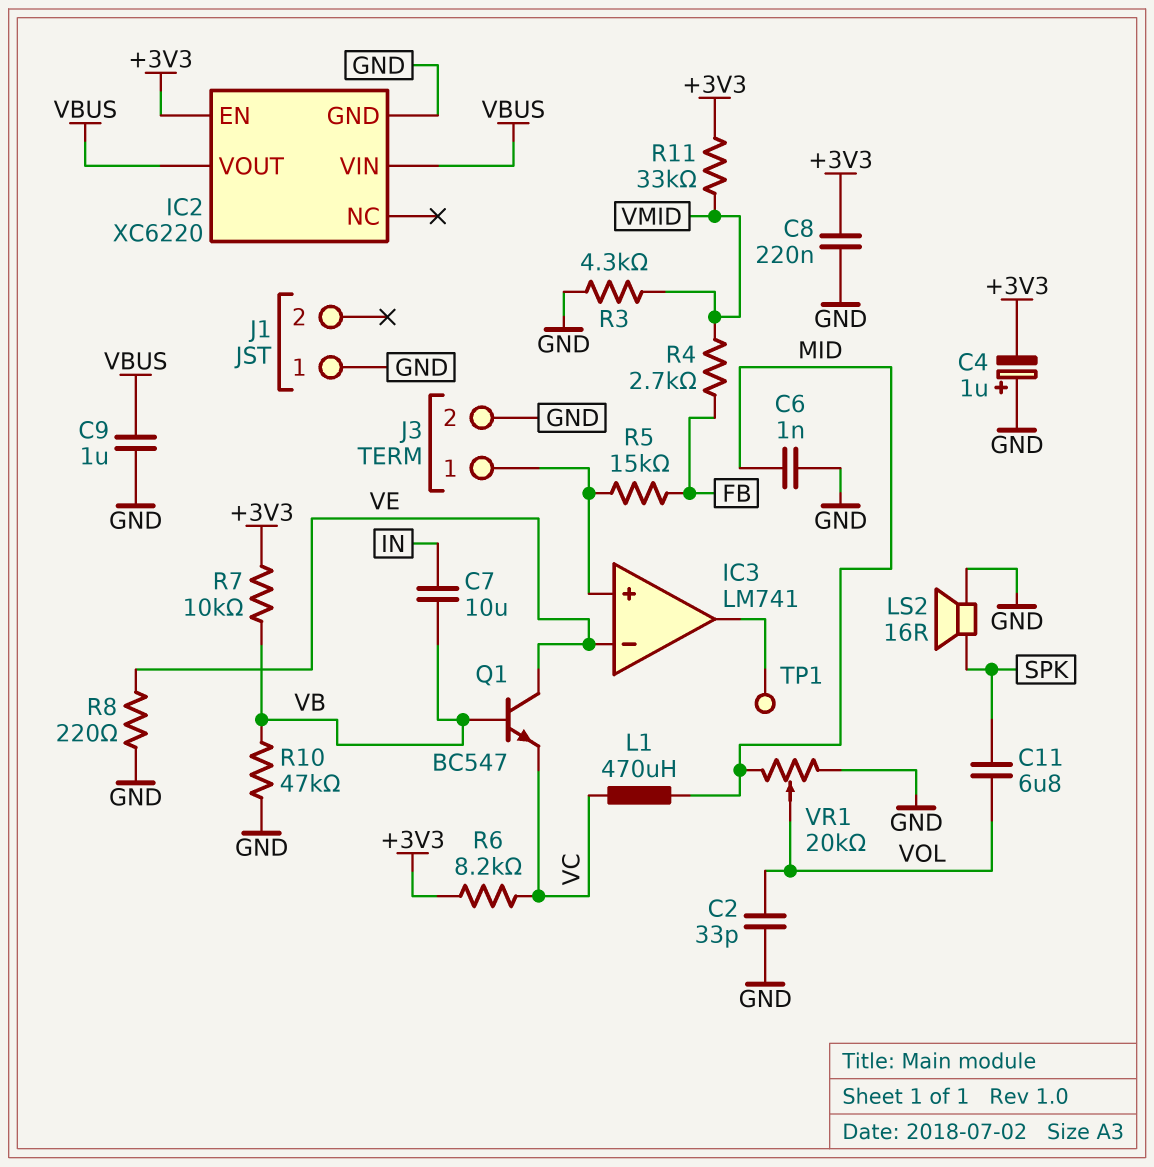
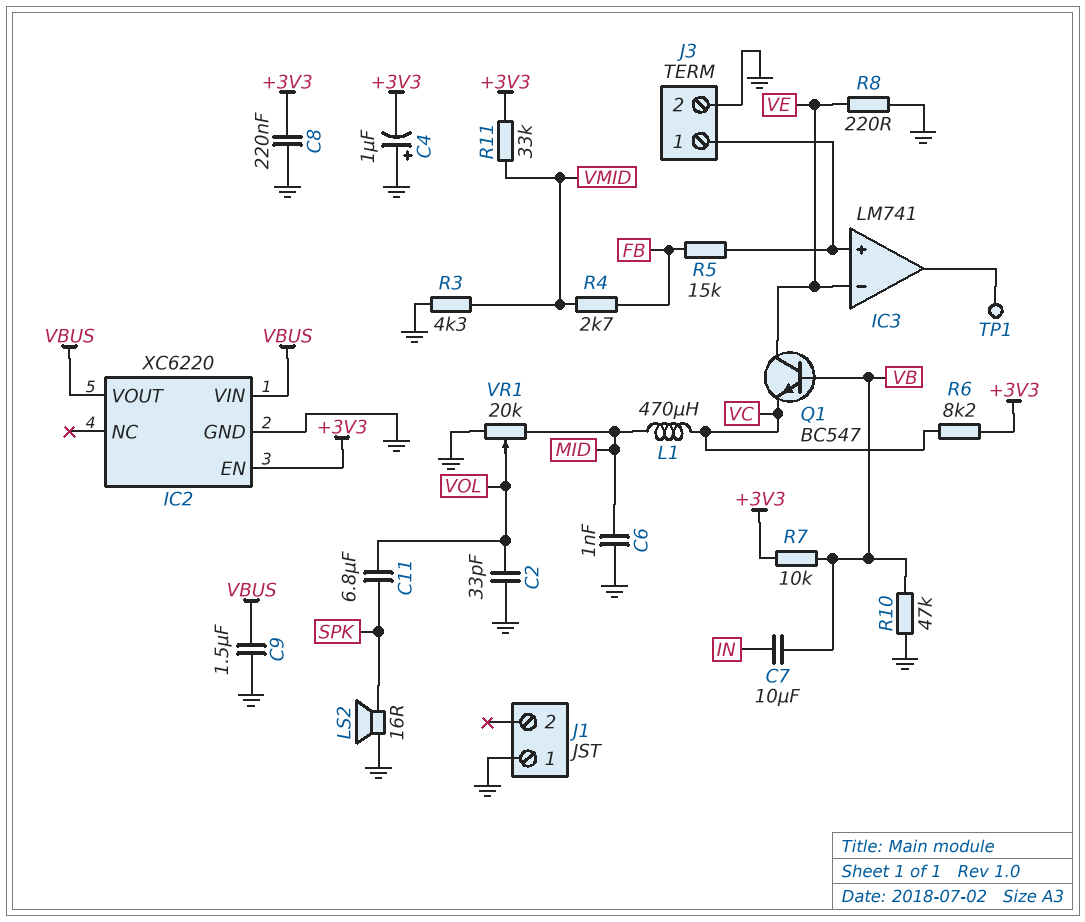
C9: 1uF (GND, VBUS) -> 1.5uF (GND, VBUS)

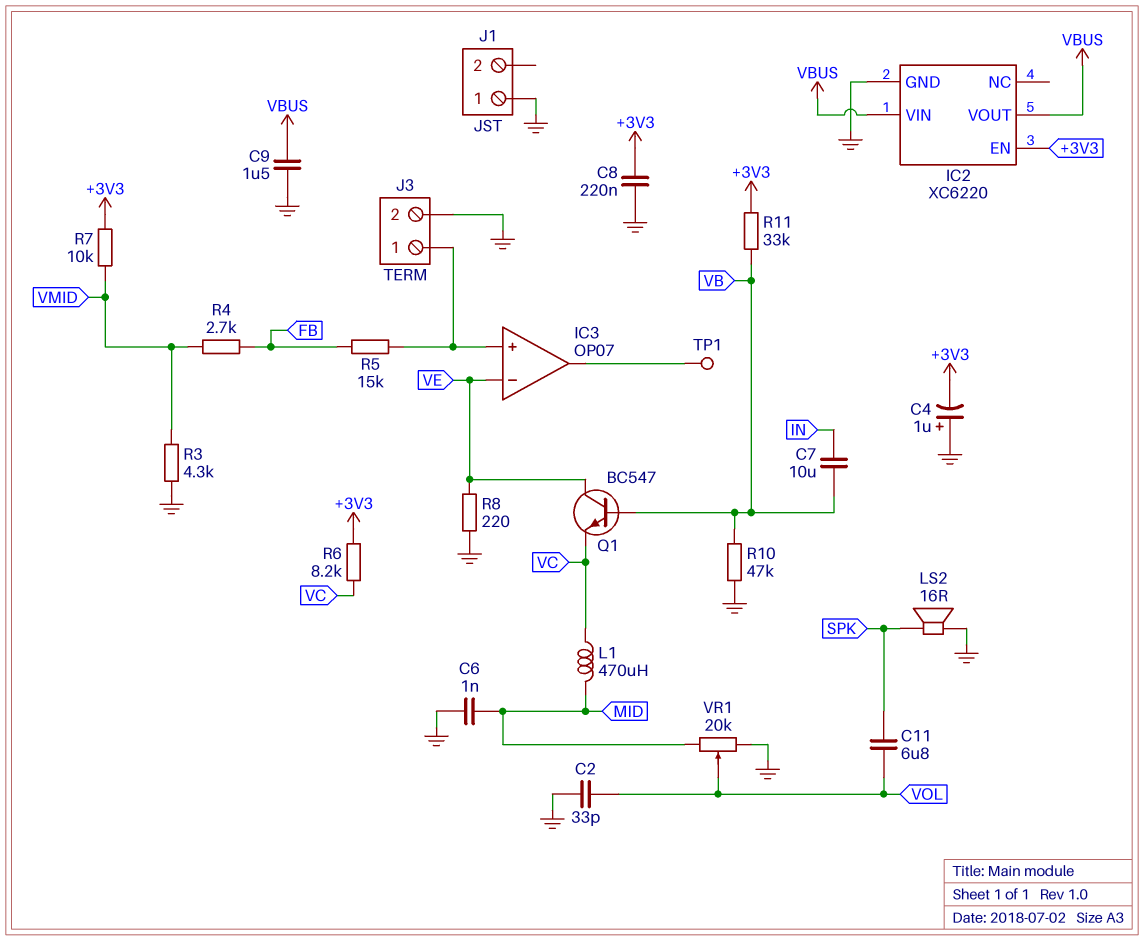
IC3: LM741 -> OP07
R7: 10k (+3V3, VB) -> 10k (+3V3, VMID)
R11: 33k (+3V3, VMID) -> 33k (+3V3, VB)

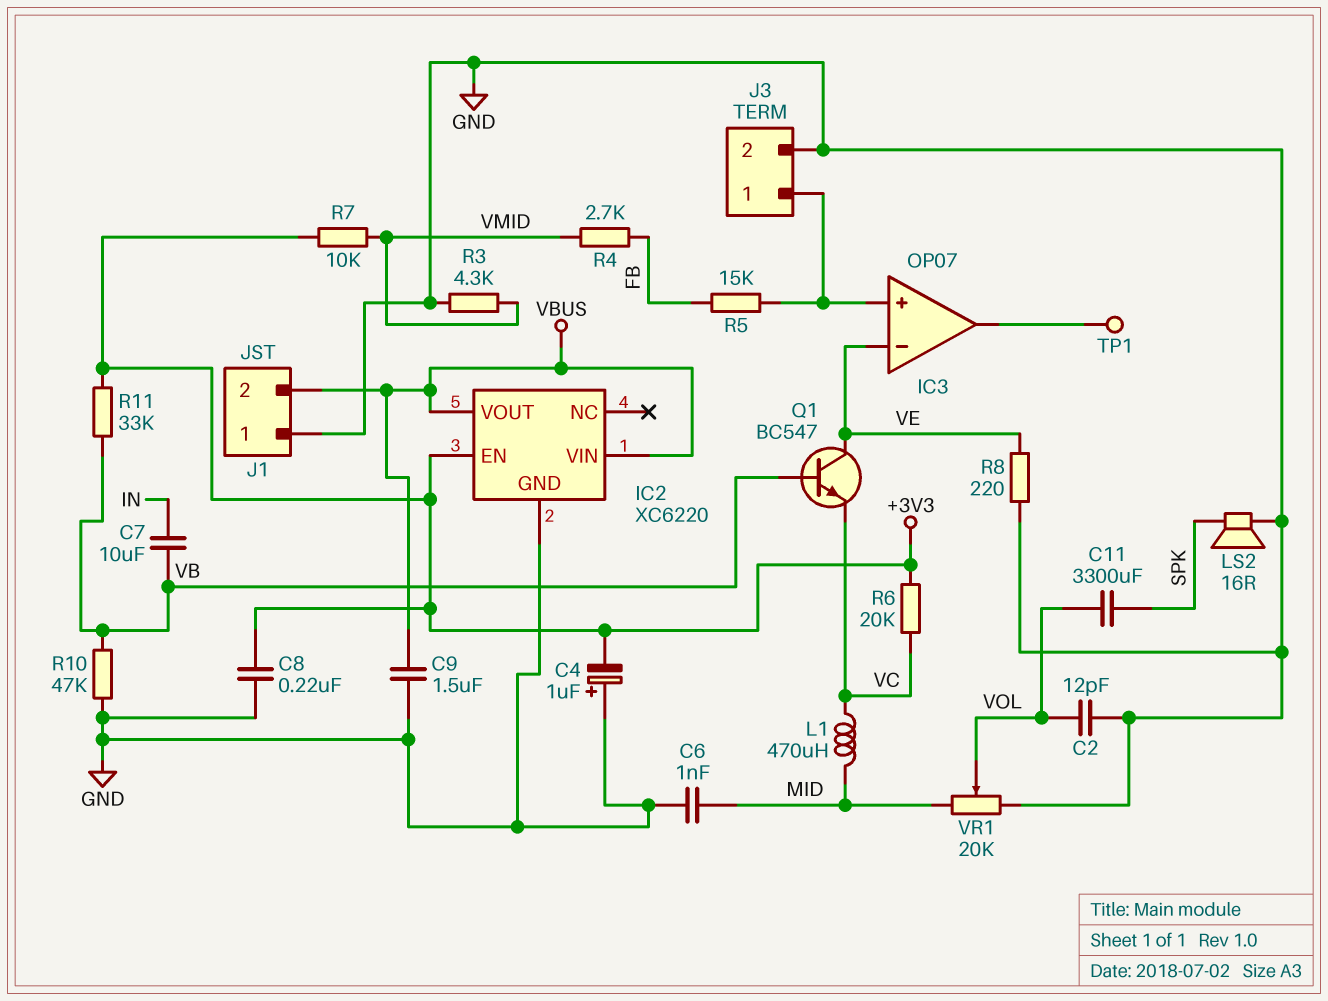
C2: 33pF (GND, VOL) -> 12pF (GND, VOL)
C11: 6.8uF (SPK, VOL) -> 3300uF (SPK, VOL)
J1 pin 2: none -> VBUS
R6: 8.2k (+3V3, VC) -> 20k (+3V3, VC)

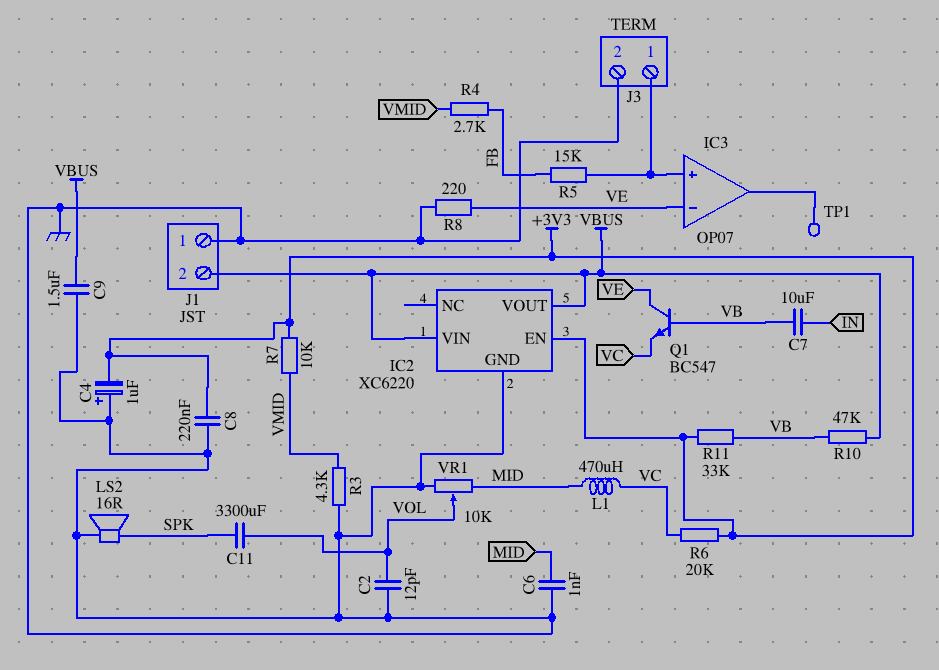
R10: 47k (GND, VB) -> 47k (VB, VBUS)
VR1: 20k (GND, MID, wiper VOL) -> 10k (GND, MID, wiper VOL)

